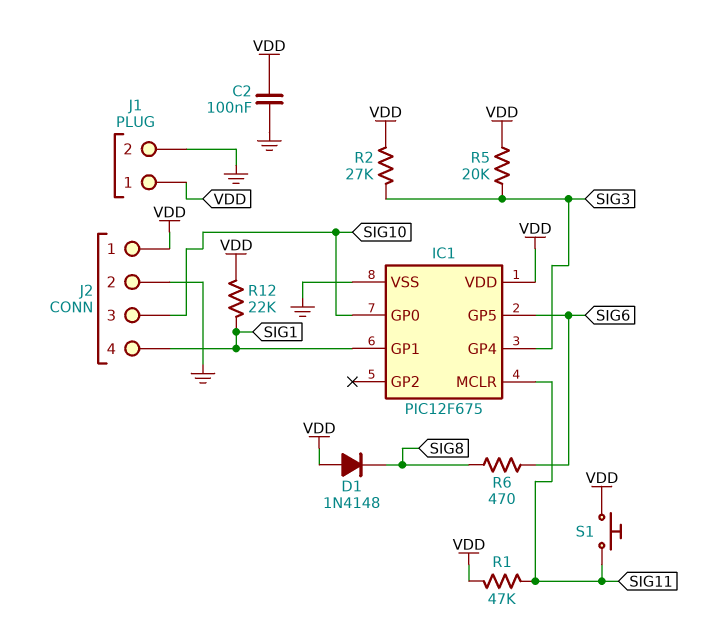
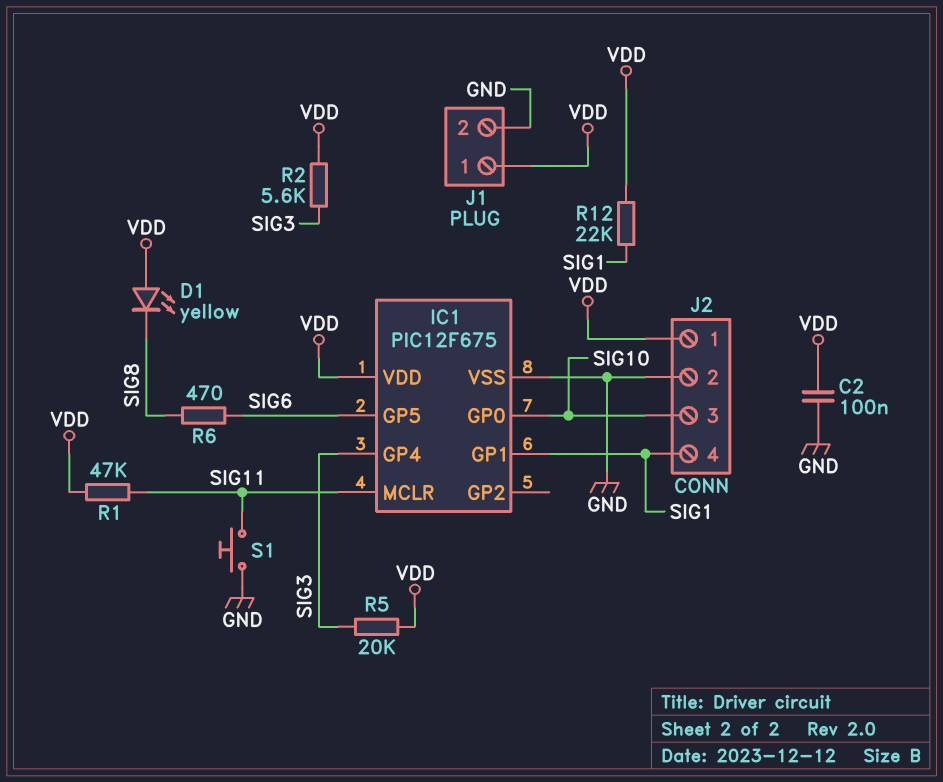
D1: diode 1N4148 (A VDD, K SIG8) -> LED yellow (A VDD, K SIG8)
R2: 27k (SIG3, VDD) -> 5.6k (SIG3, VDD)
S1: button (SIG11, VDD) -> button (GND, SIG11)

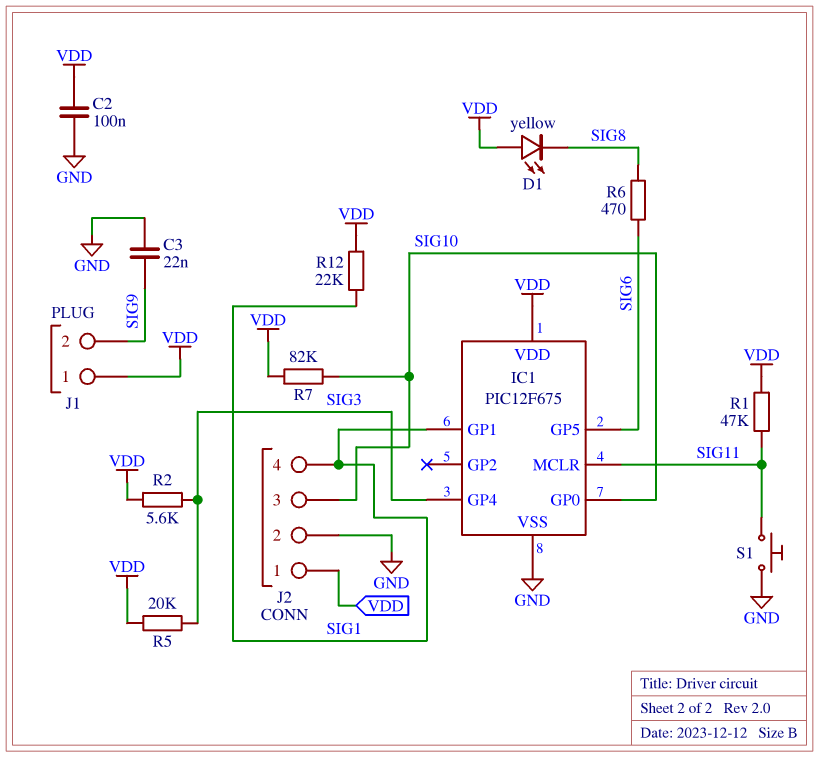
C3: none -> 22nF (GND, SIG9)
J1 pin 2: GND -> SIG9
R7: none -> 82k (SIG10, VDD)

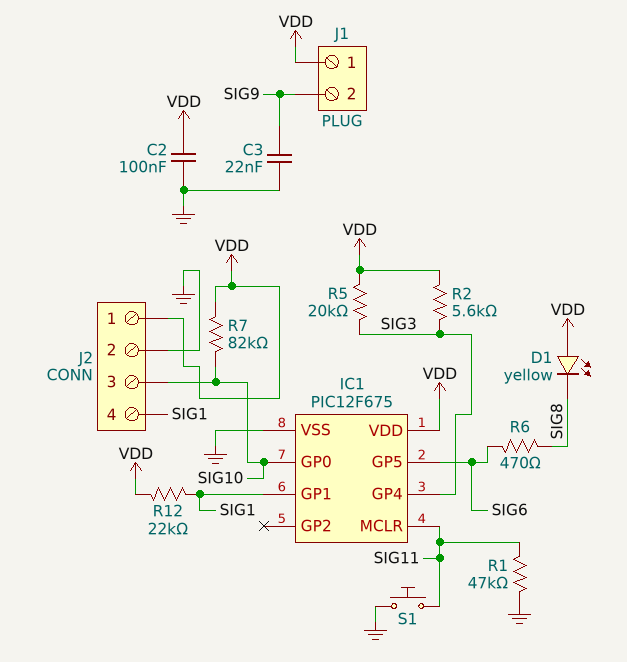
R1: 47k (SIG11, VDD) -> 47k (GND, SIG11)

